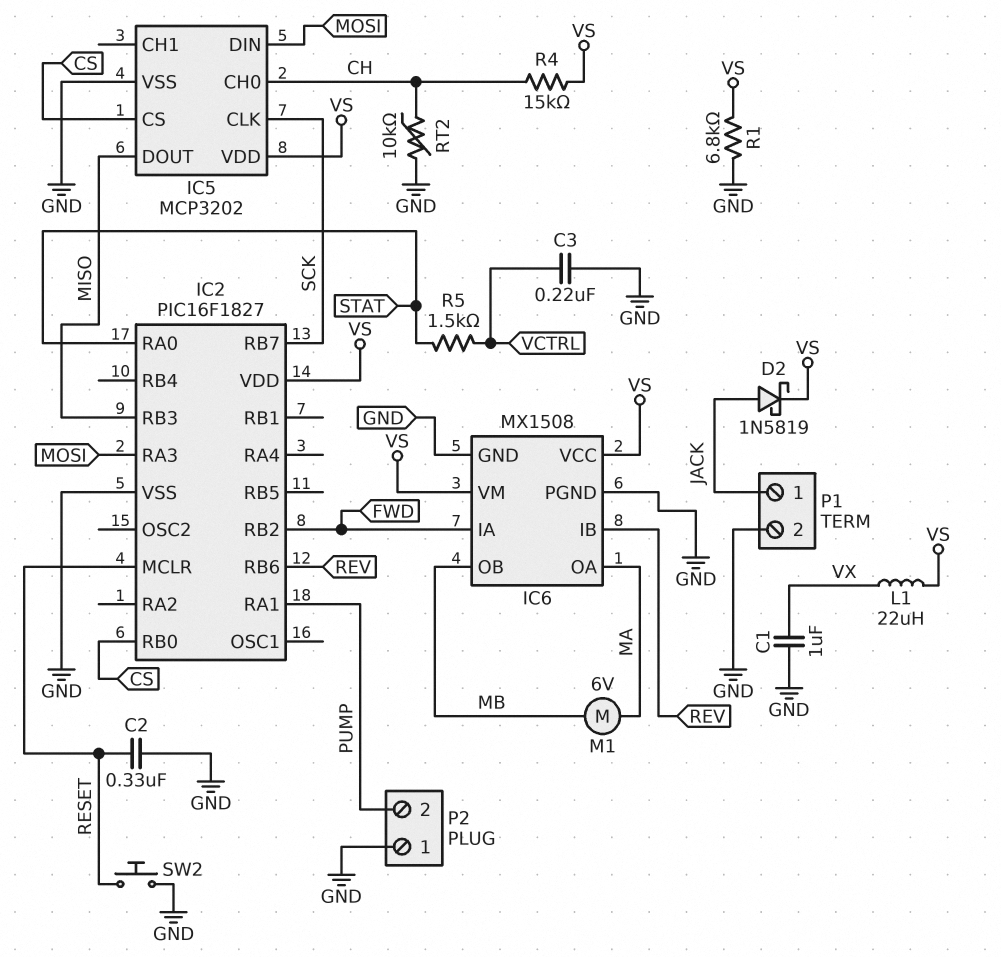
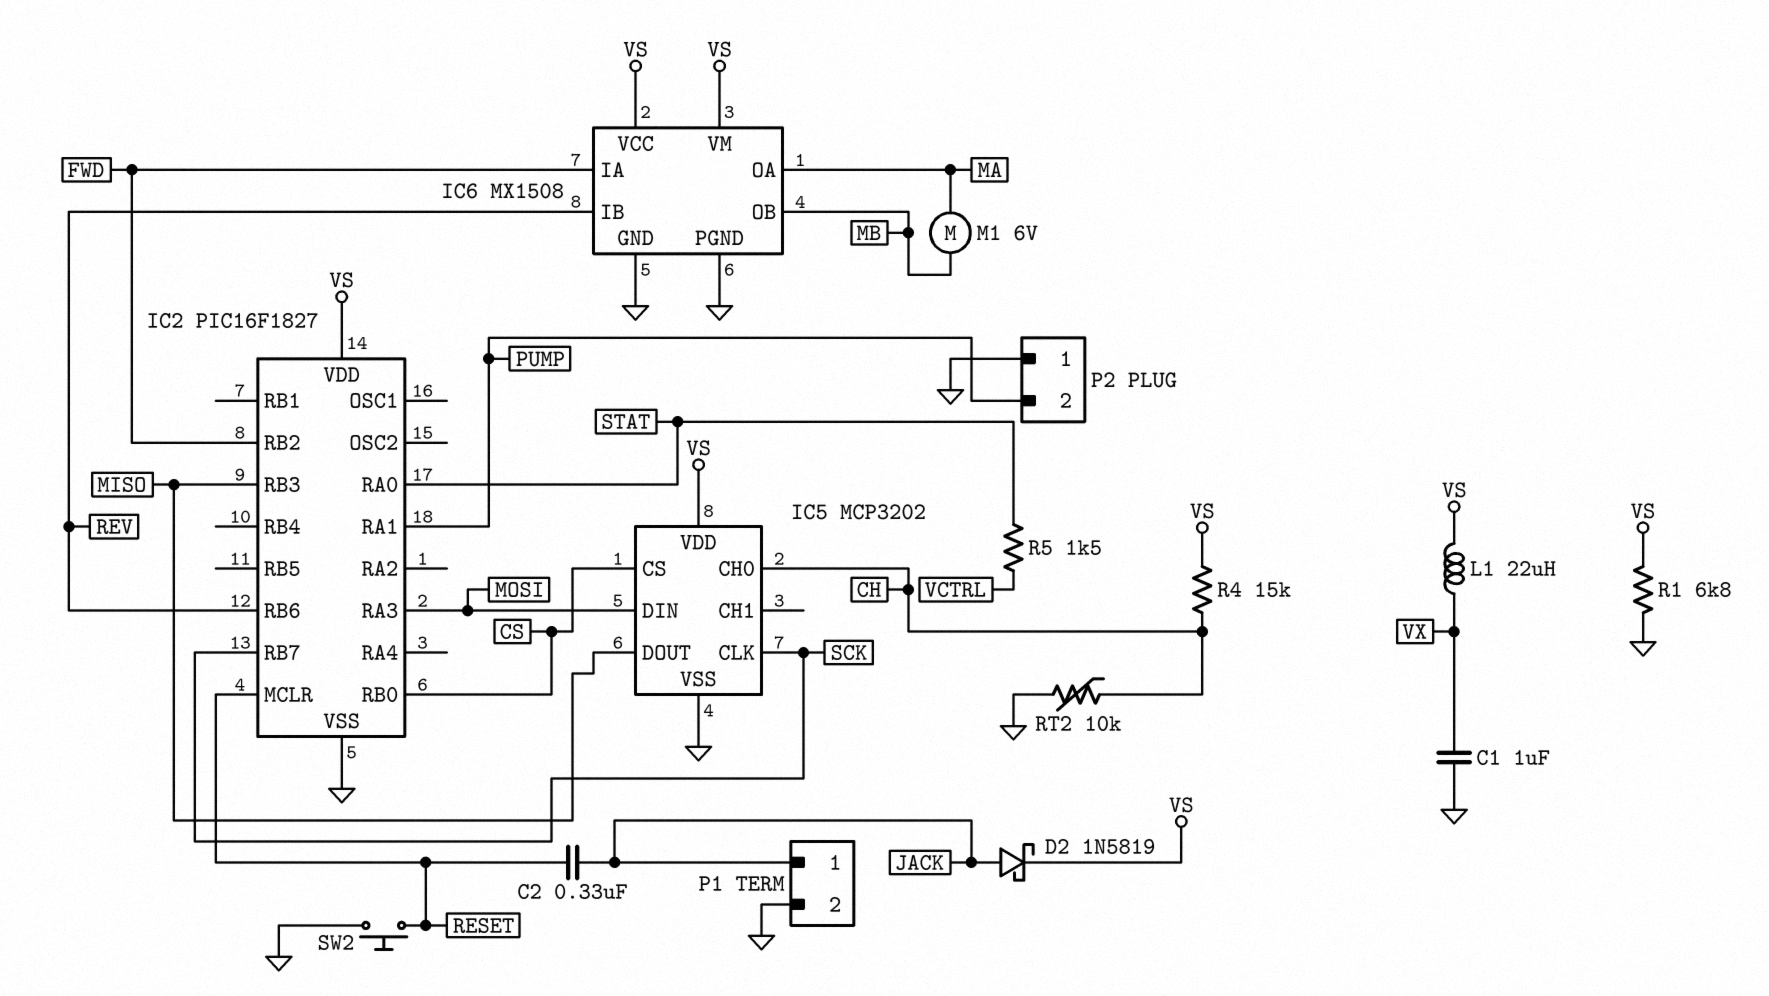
C2: 330nF (GND, RESET) -> 330nF (JACK, RESET)
C3: 220nF (GND, VCTRL) -> none

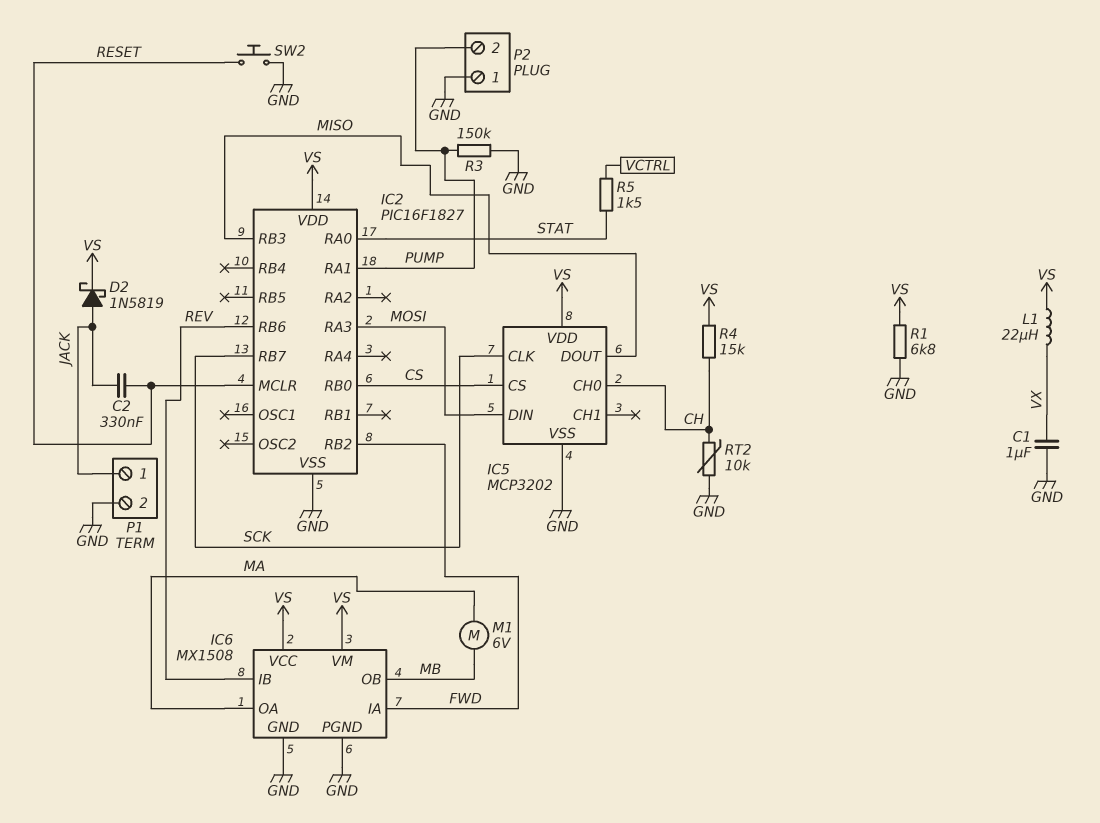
R3: none -> 150k (GND, PUMP)

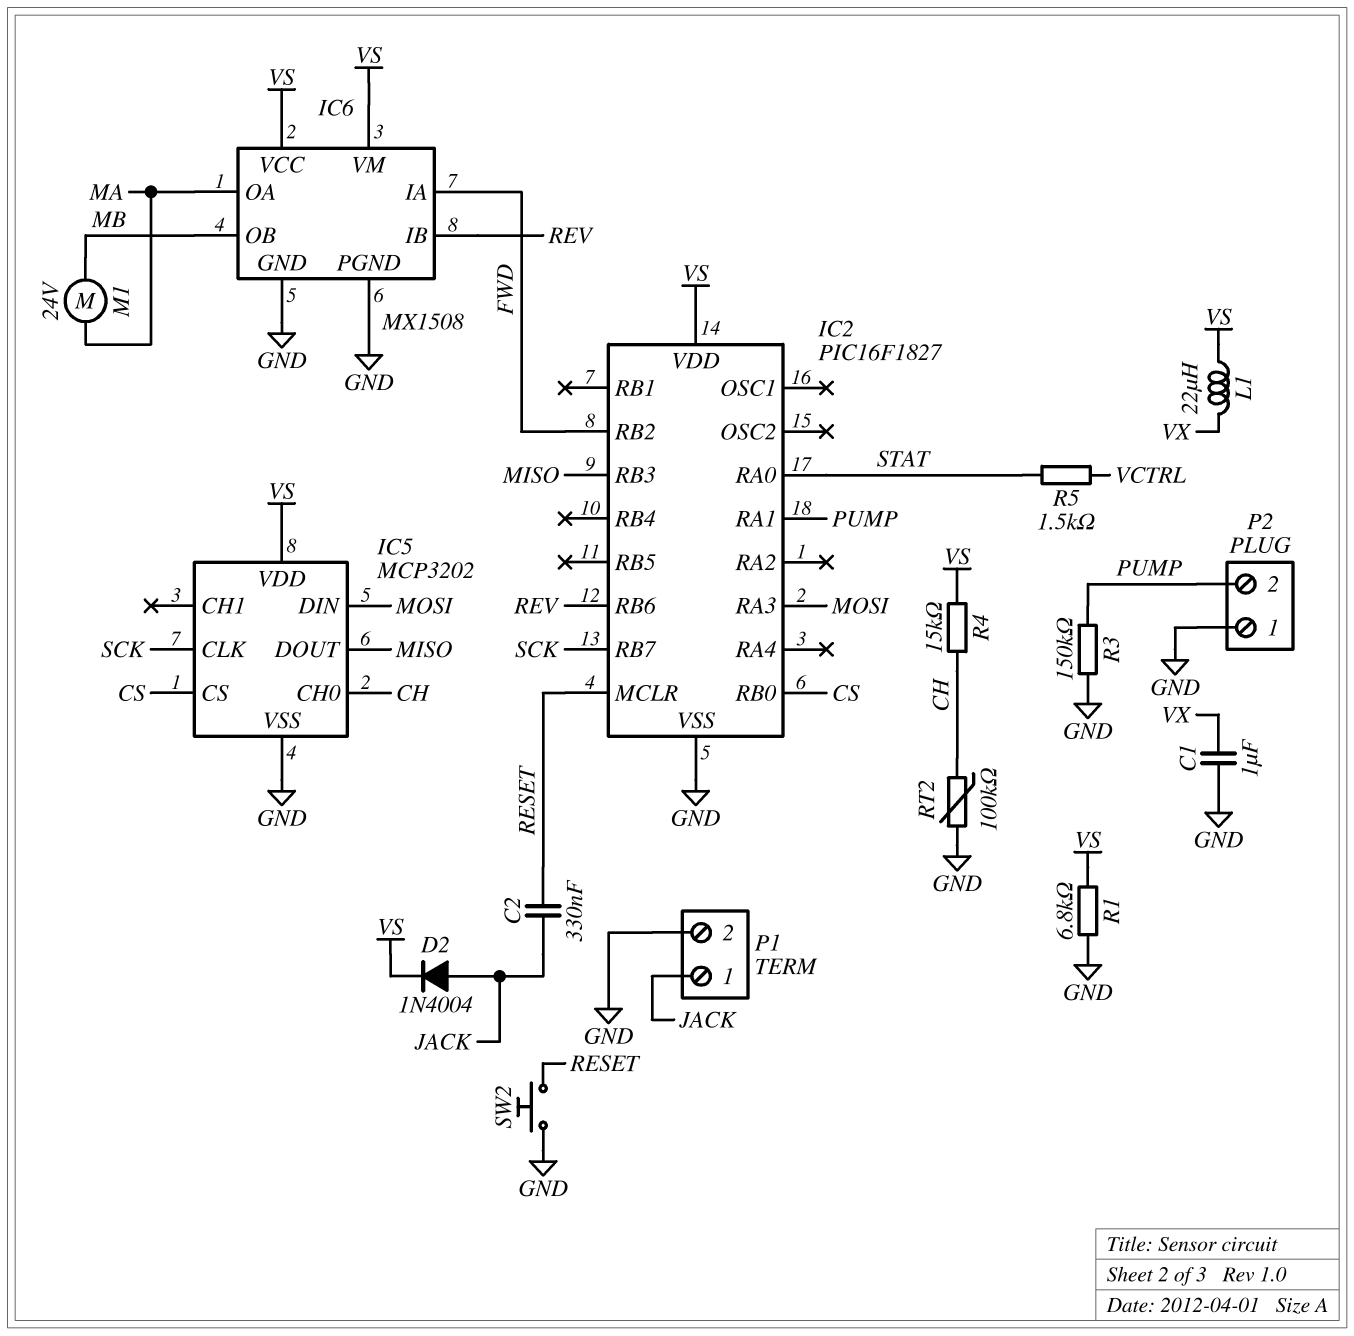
D2: schottky 1N5819 (A JACK, K VS) -> diode 1N4004 (A JACK, K VS)
M1: motor 6V (MA, MB) -> motor 24V (MA, MB)
RT2: 10k (CH, GND) -> 100k (CH, GND)

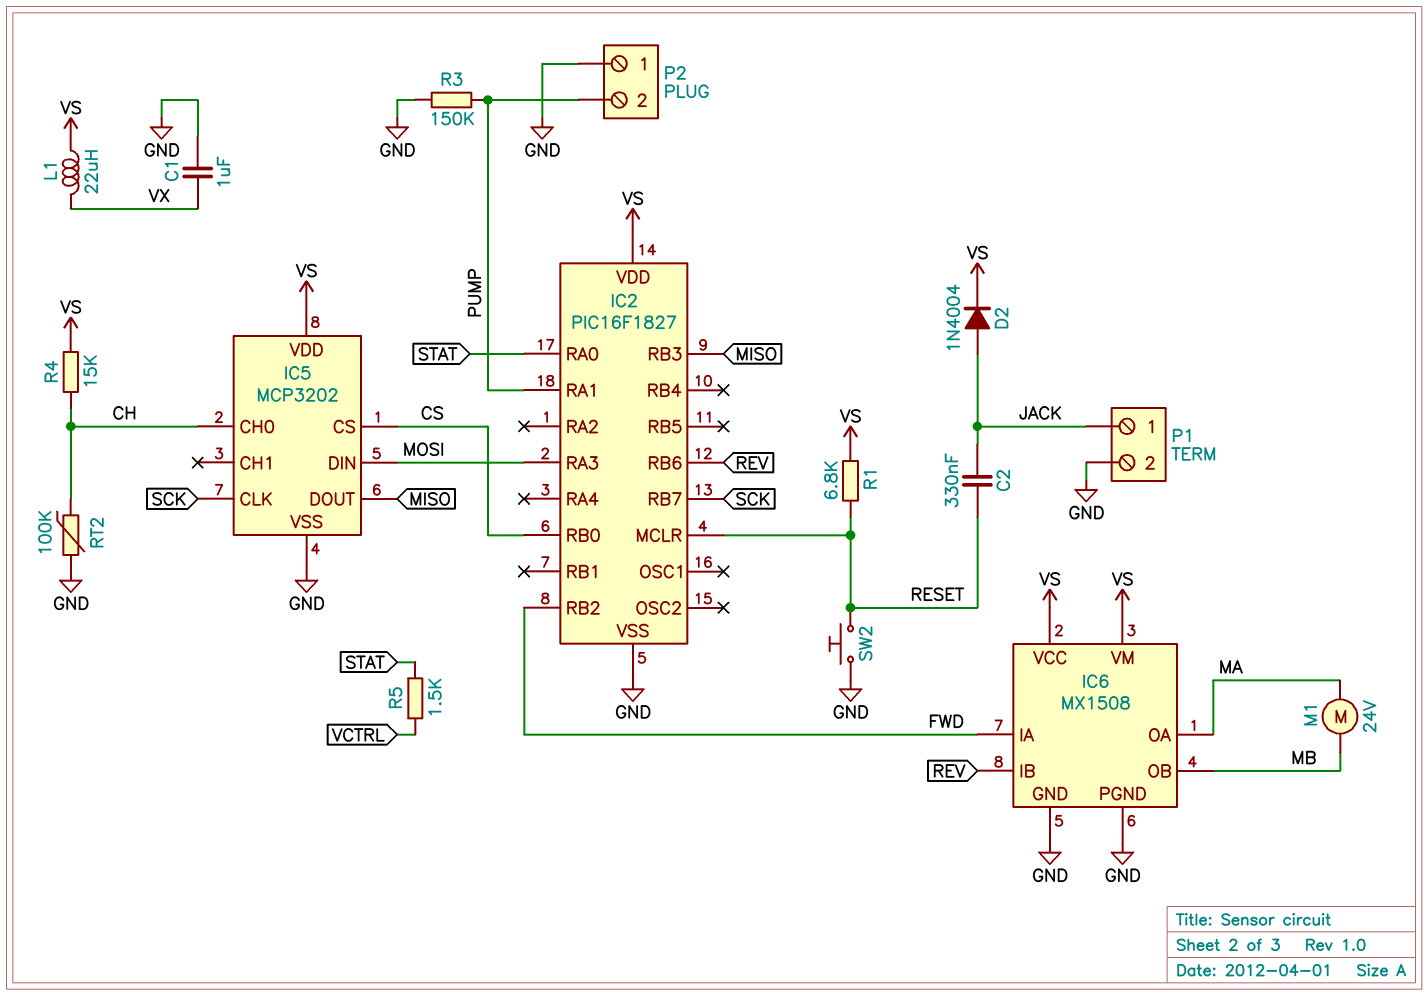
R1: 6.8k (GND, VS) -> 6.8k (RESET, VS)

